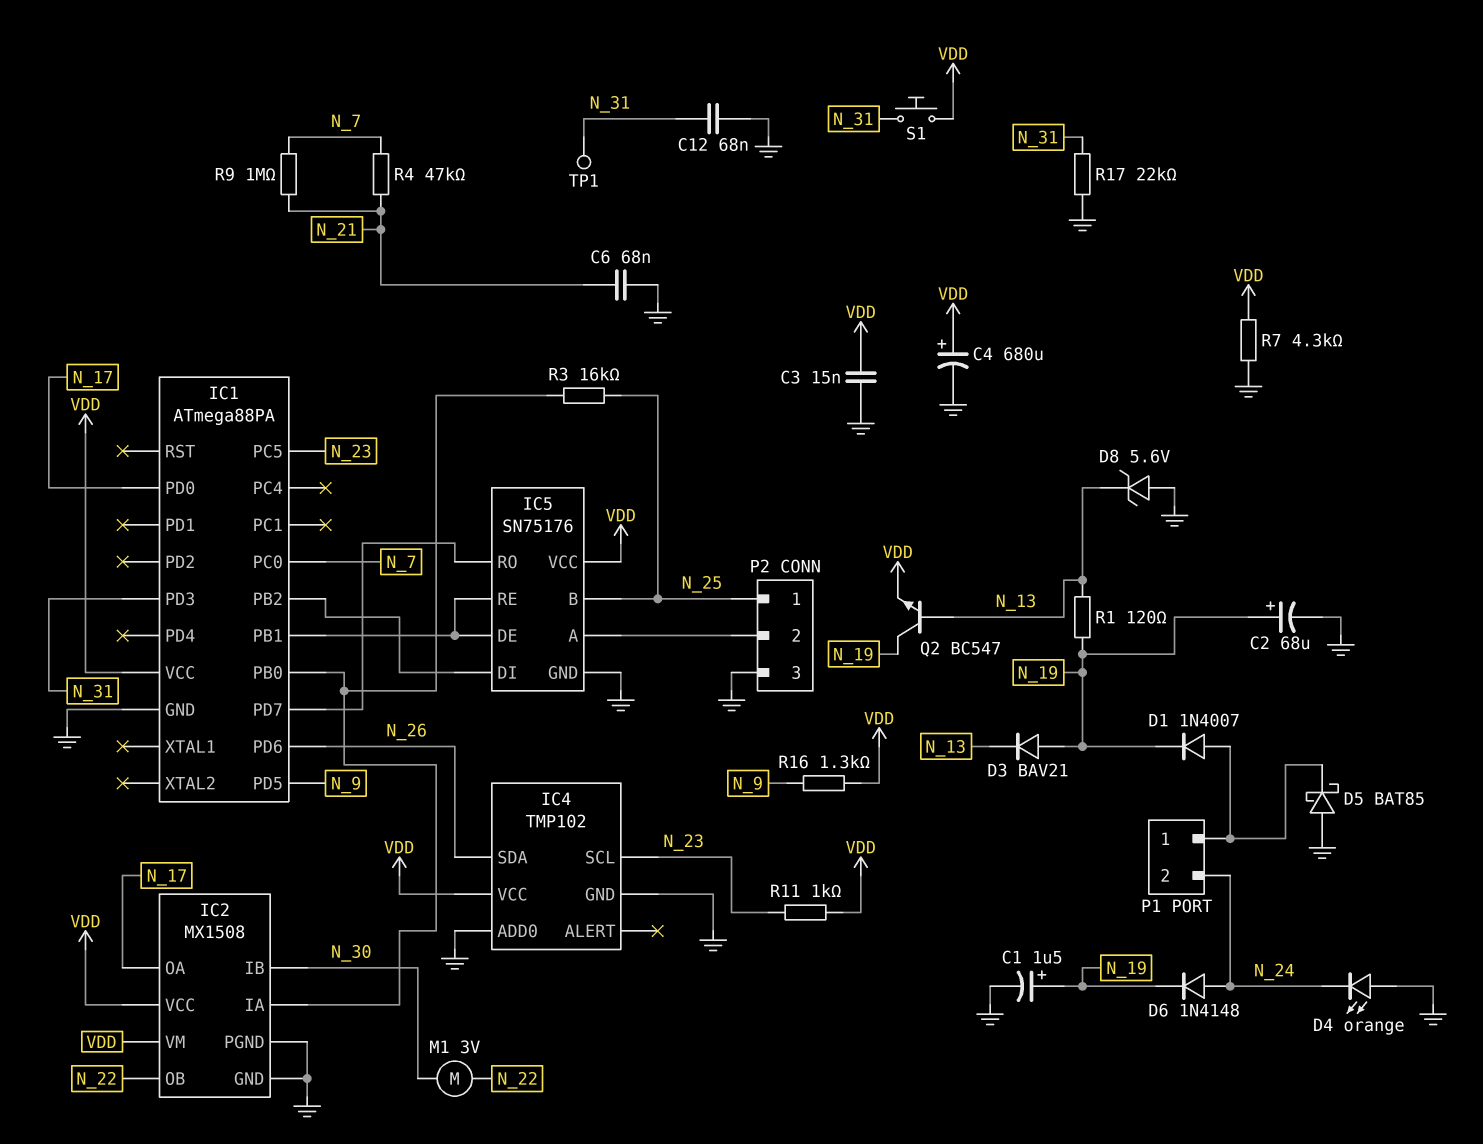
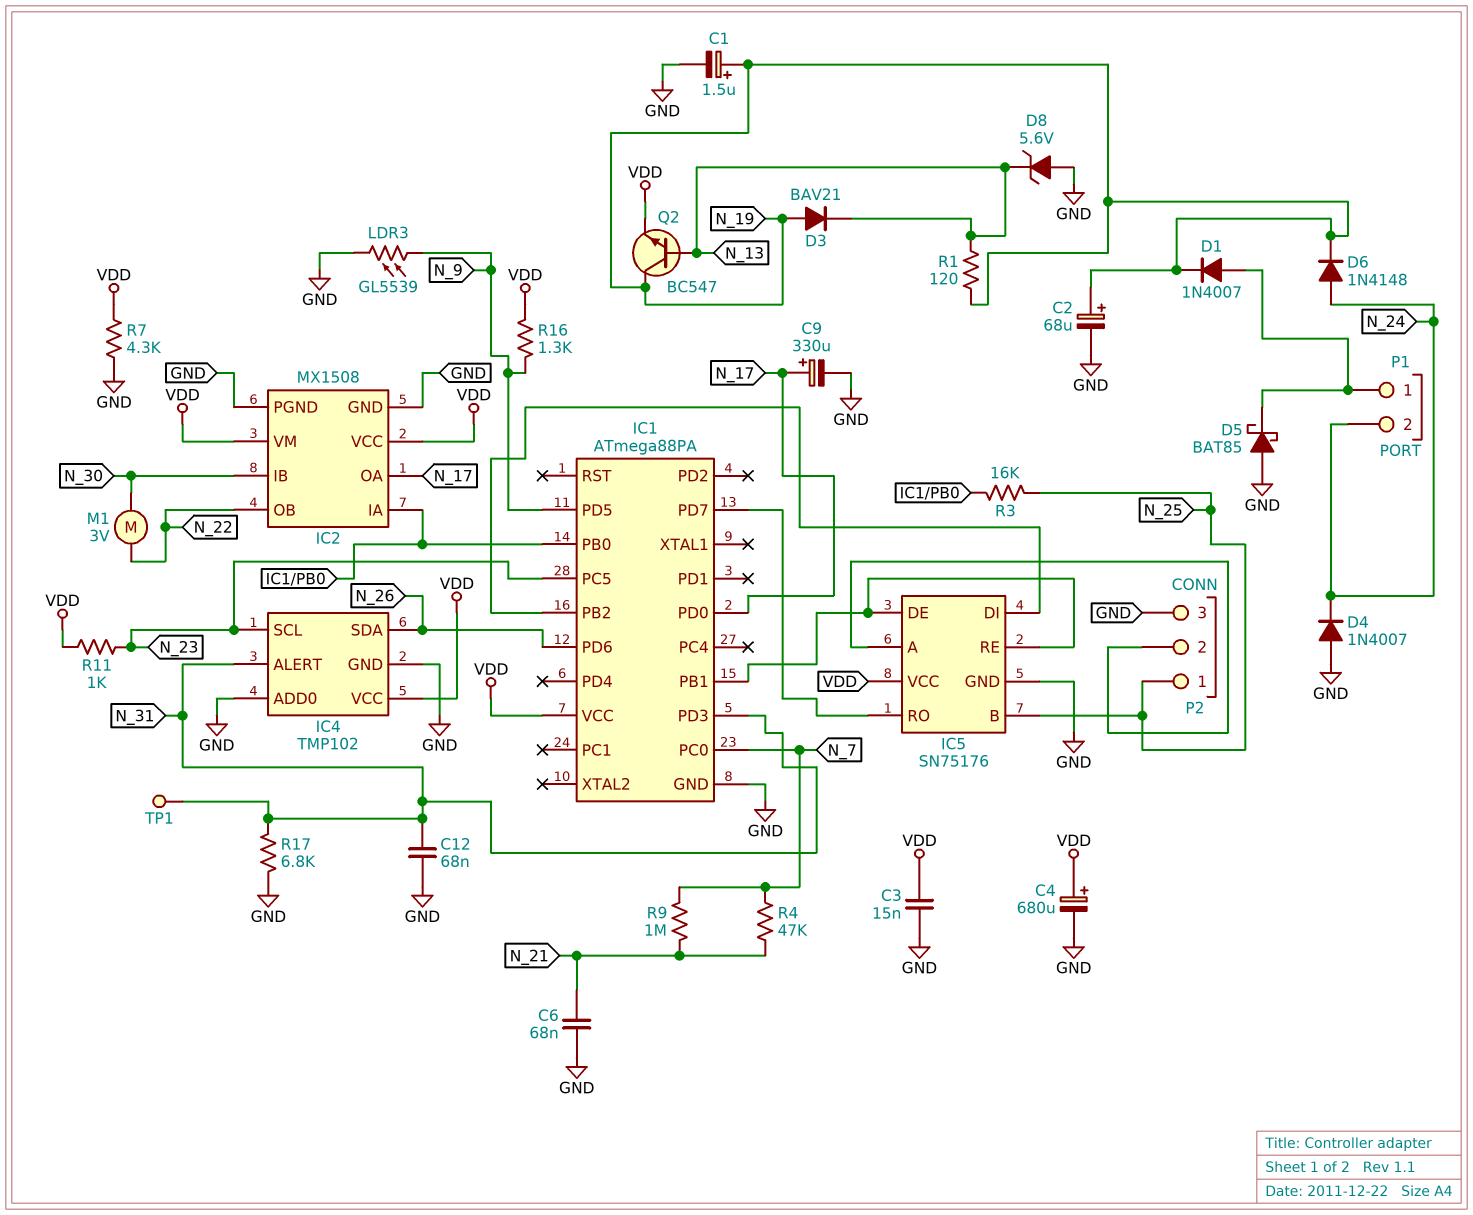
C9: none -> 330uF (plus N_17, minus GND)
D4: LED orange (A GND, K N_24) -> diode 1N4007 (A GND, K N_24)
IC4 pin ALERT: none -> N_31
LDR3: none -> GL5539 (GND, N_9)
R17: 22k (GND, N_31) -> 6.8k (GND, N_31)
S1: button (N_31, VDD) -> none

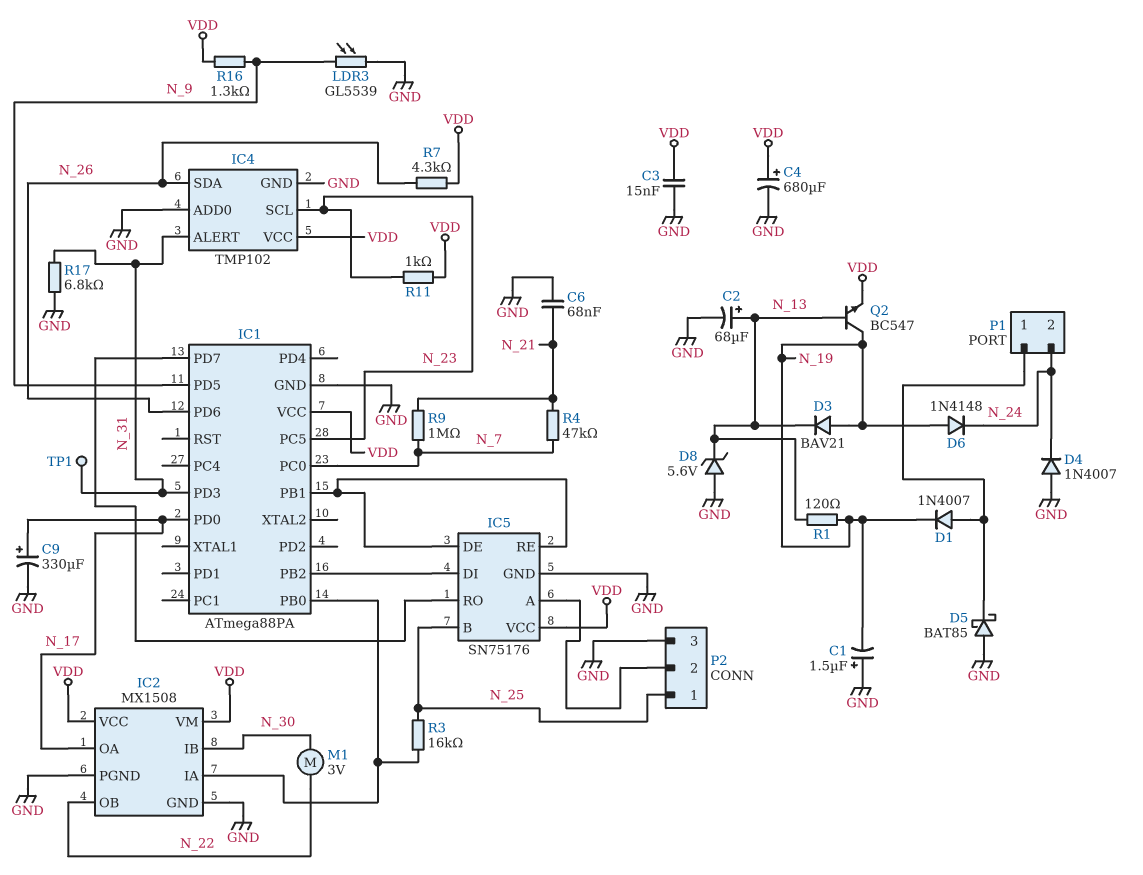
C1: 1.5uF (plus N_19, minus GND) -> 1.5uF (plus GND, minus N_19)
C2: 68uF (plus N_19, minus GND) -> 68uF (plus N_13, minus GND)
C12: 68nF (GND, N_31) -> none
D6: diode 1N4148 (A N_24, K N_19) -> diode 1N4148 (A N_19, K N_24)
R7: 4.3k (GND, VDD) -> 4.3k (N_26, VDD)

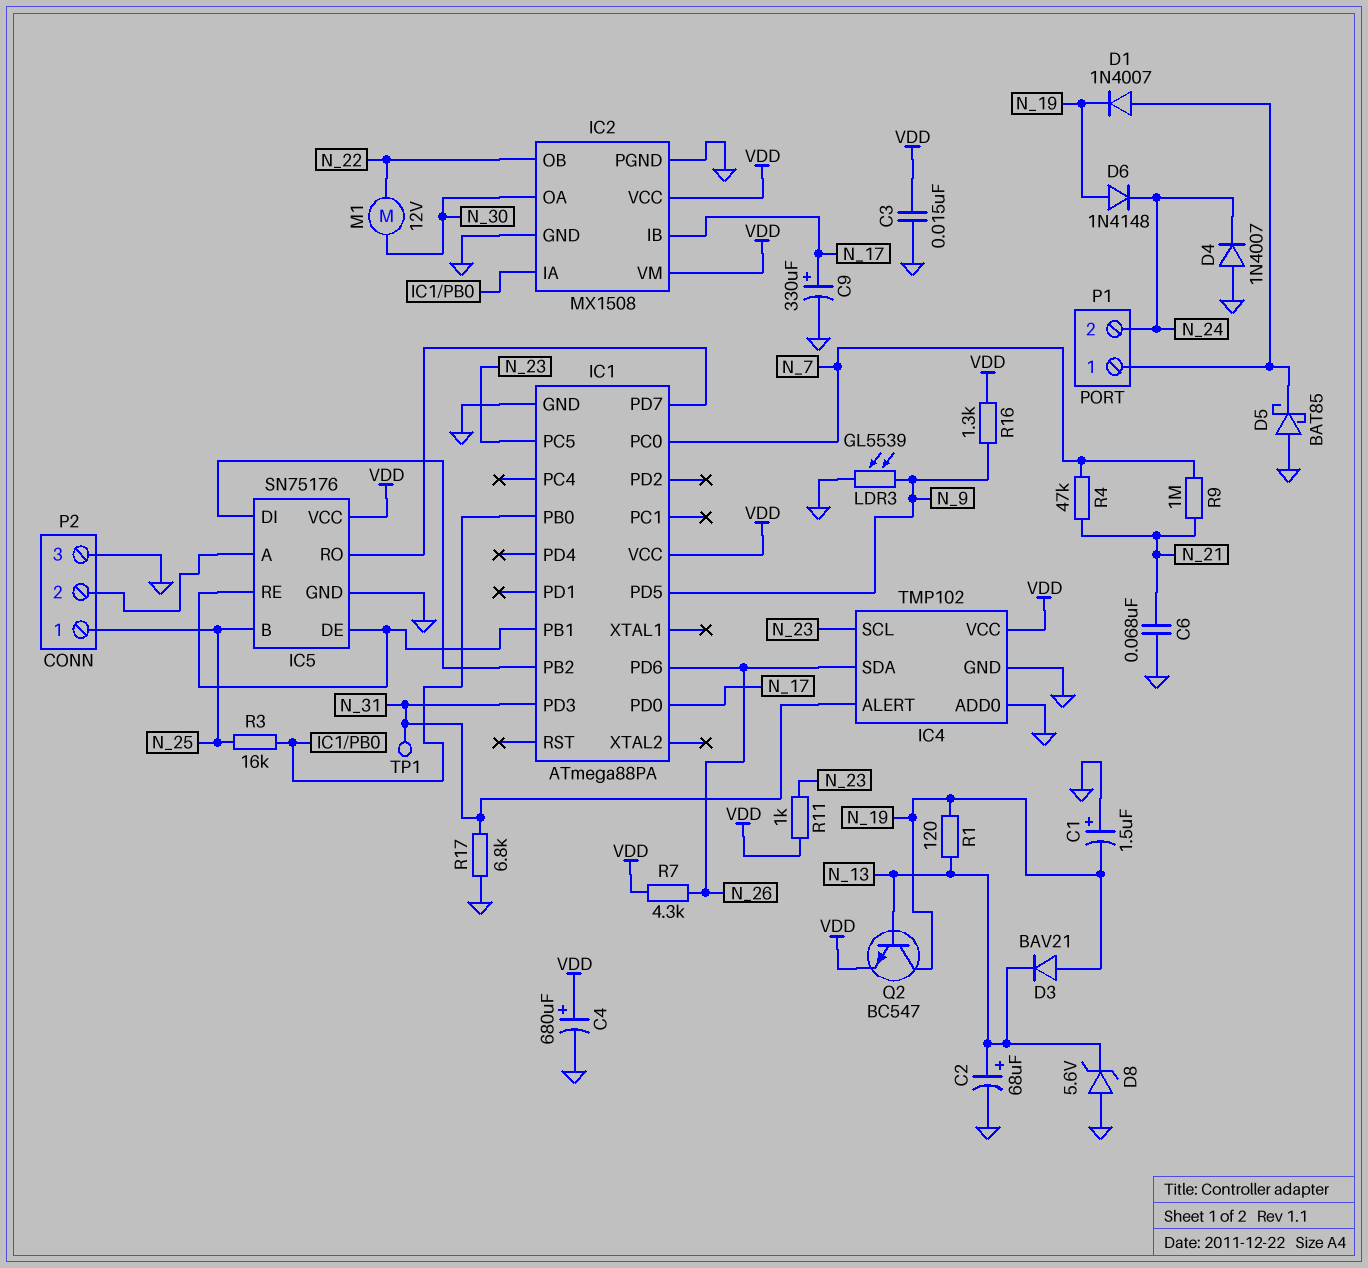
IC2 pin IB: N_30 -> N_17
IC2 pin OA: N_17 -> N_30
M1: motor 3V (N_22, N_30) -> motor 12V (N_22, N_30)

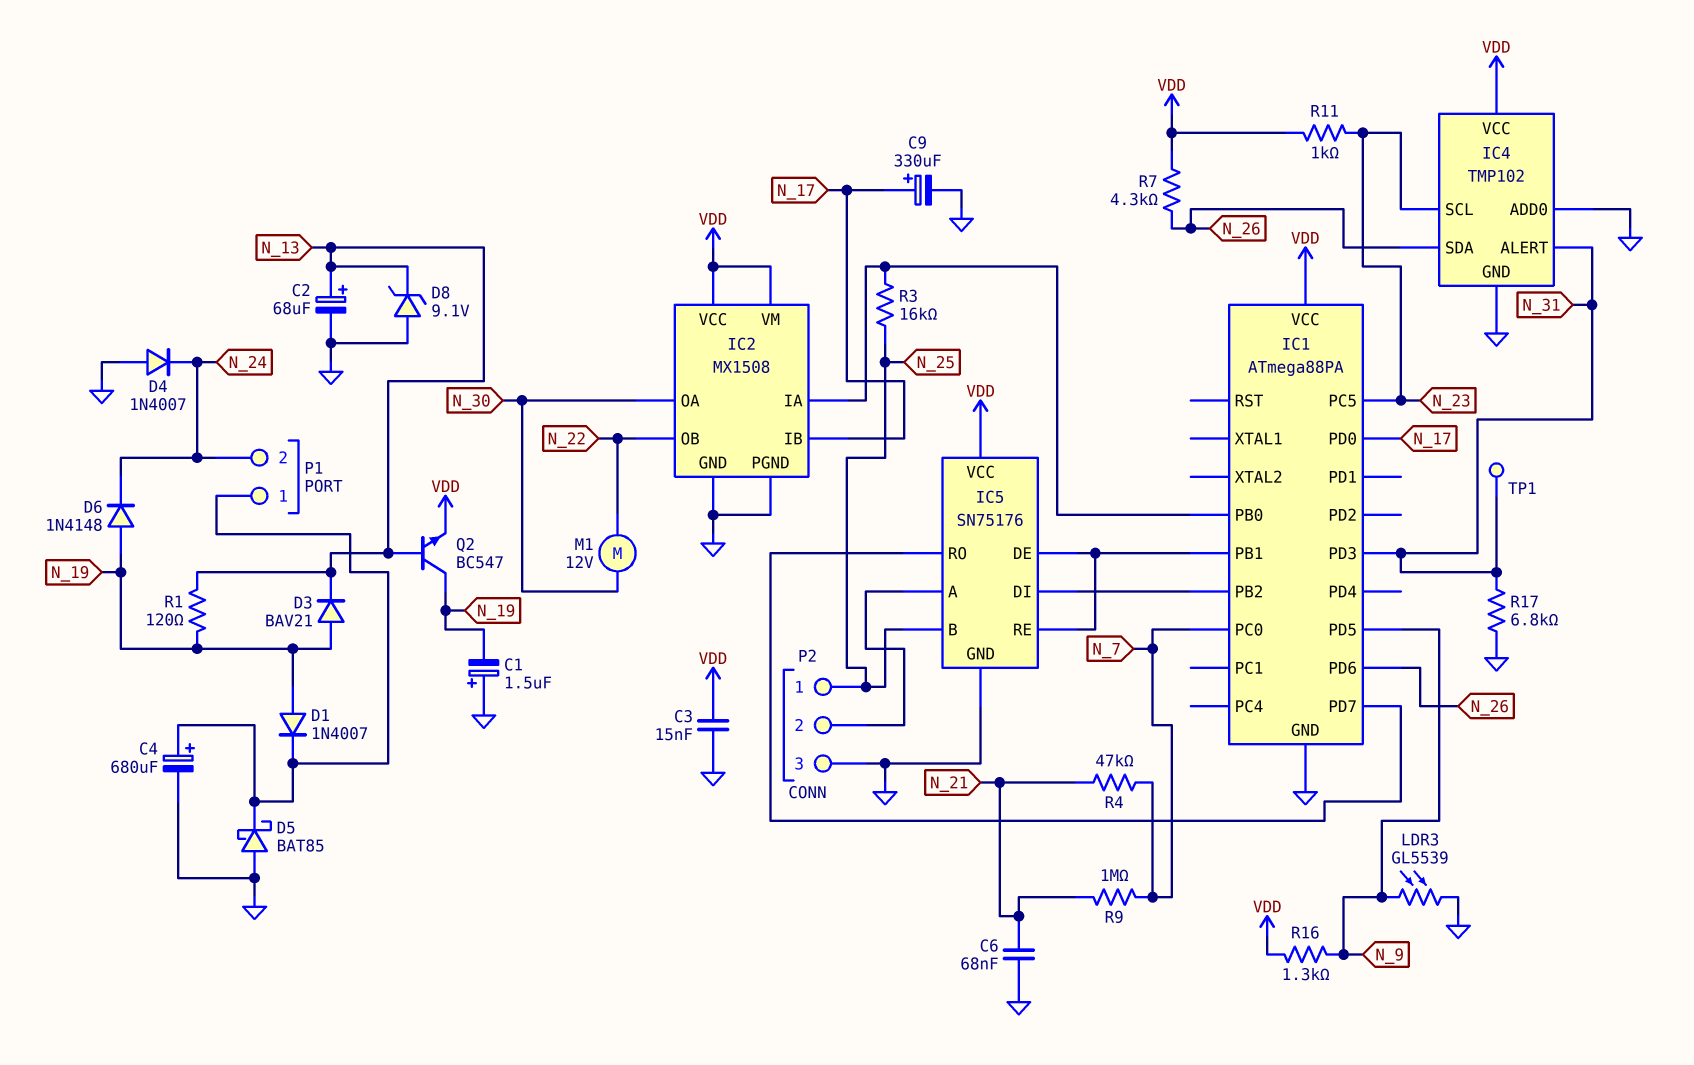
C4: 680uF (plus VDD, minus GND) -> 680uF (plus P1/1, minus GND)
D1: diode 1N4007 (A P1/1, K N_19) -> diode 1N4007 (A N_19, K P1/1)
D8: zener 5.6V (A GND, K N_13) -> zener 9.1V (A GND, K N_13)

